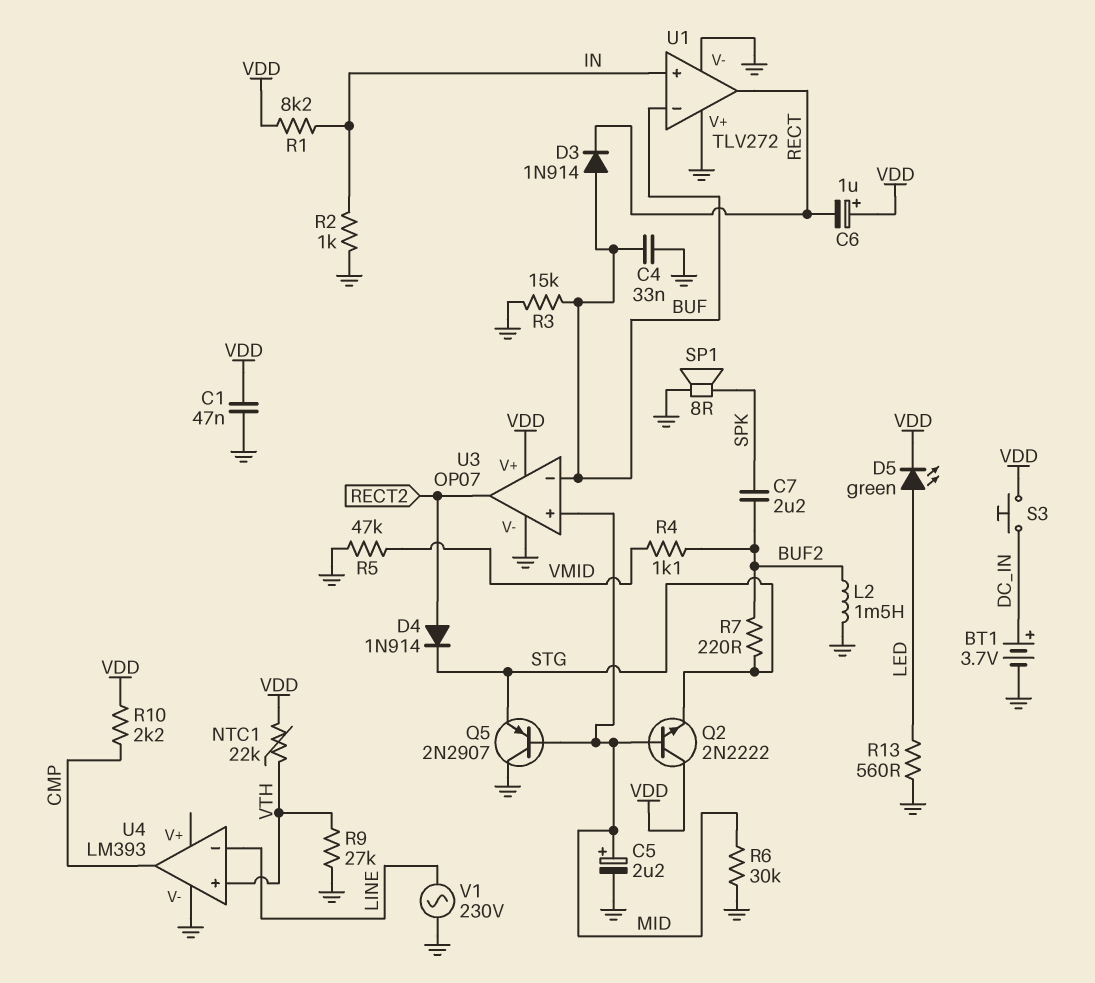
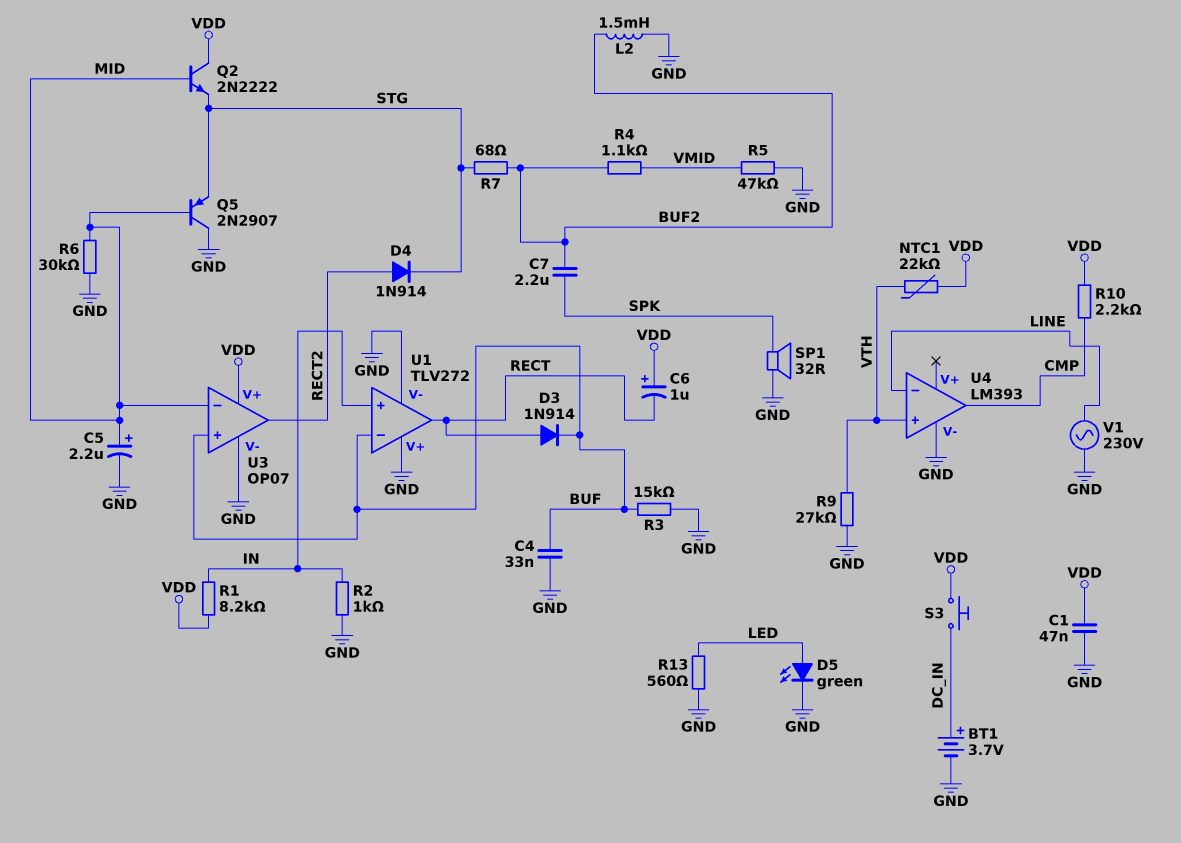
D3: diode 1N914 (A BUF, K RECT) -> diode 1N914 (A RECT, K BUF)
D5: LED green (A LED, K VDD) -> LED green (A LED, K GND)
R7: 220 (BUF2, STG) -> 68 (BUF2, STG)
SP1: speaker 8R (GND, SPK) -> speaker 32R (GND, SPK)
U3 pin in+: MID -> BUF
U3 pin in-: BUF -> MID

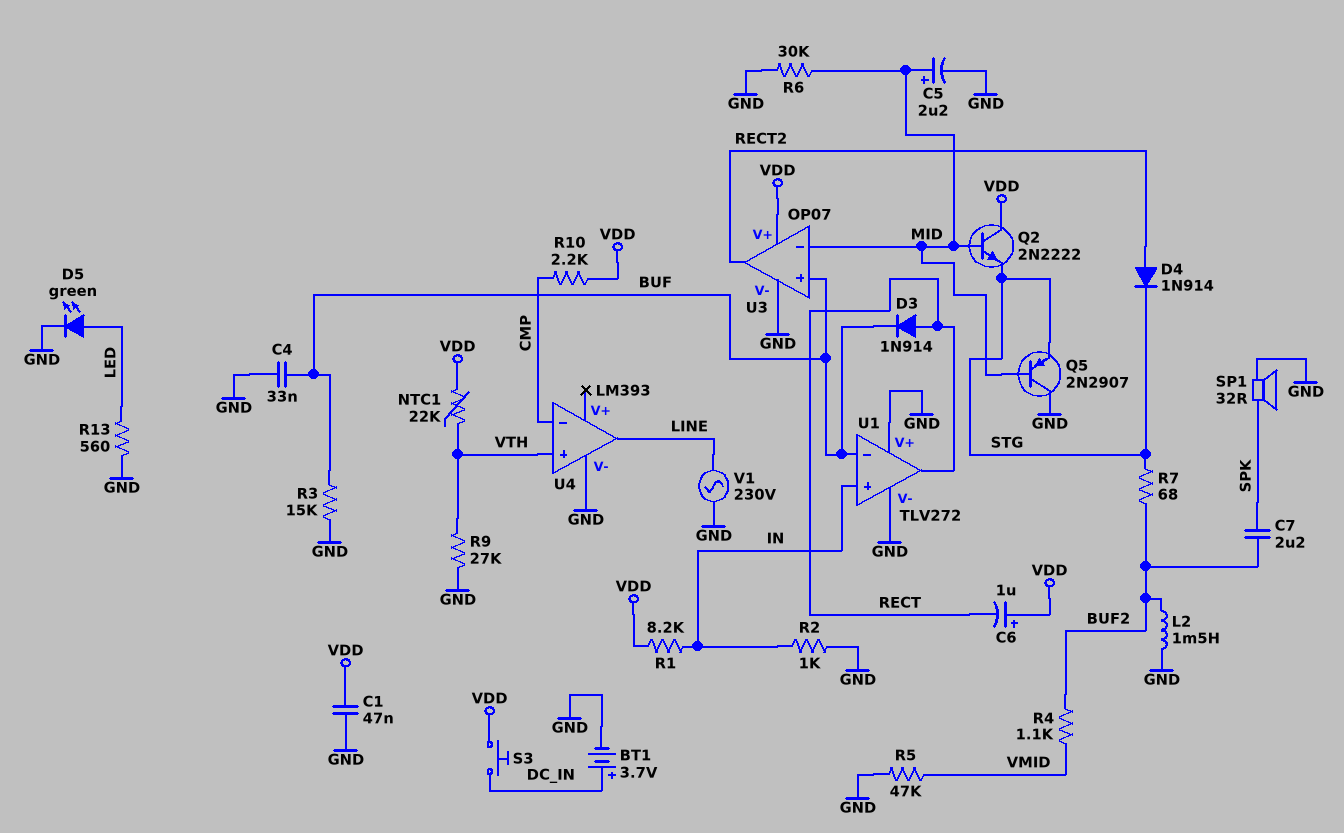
U4 pin in-: LINE -> CMP
U4 pin out: CMP -> LINE

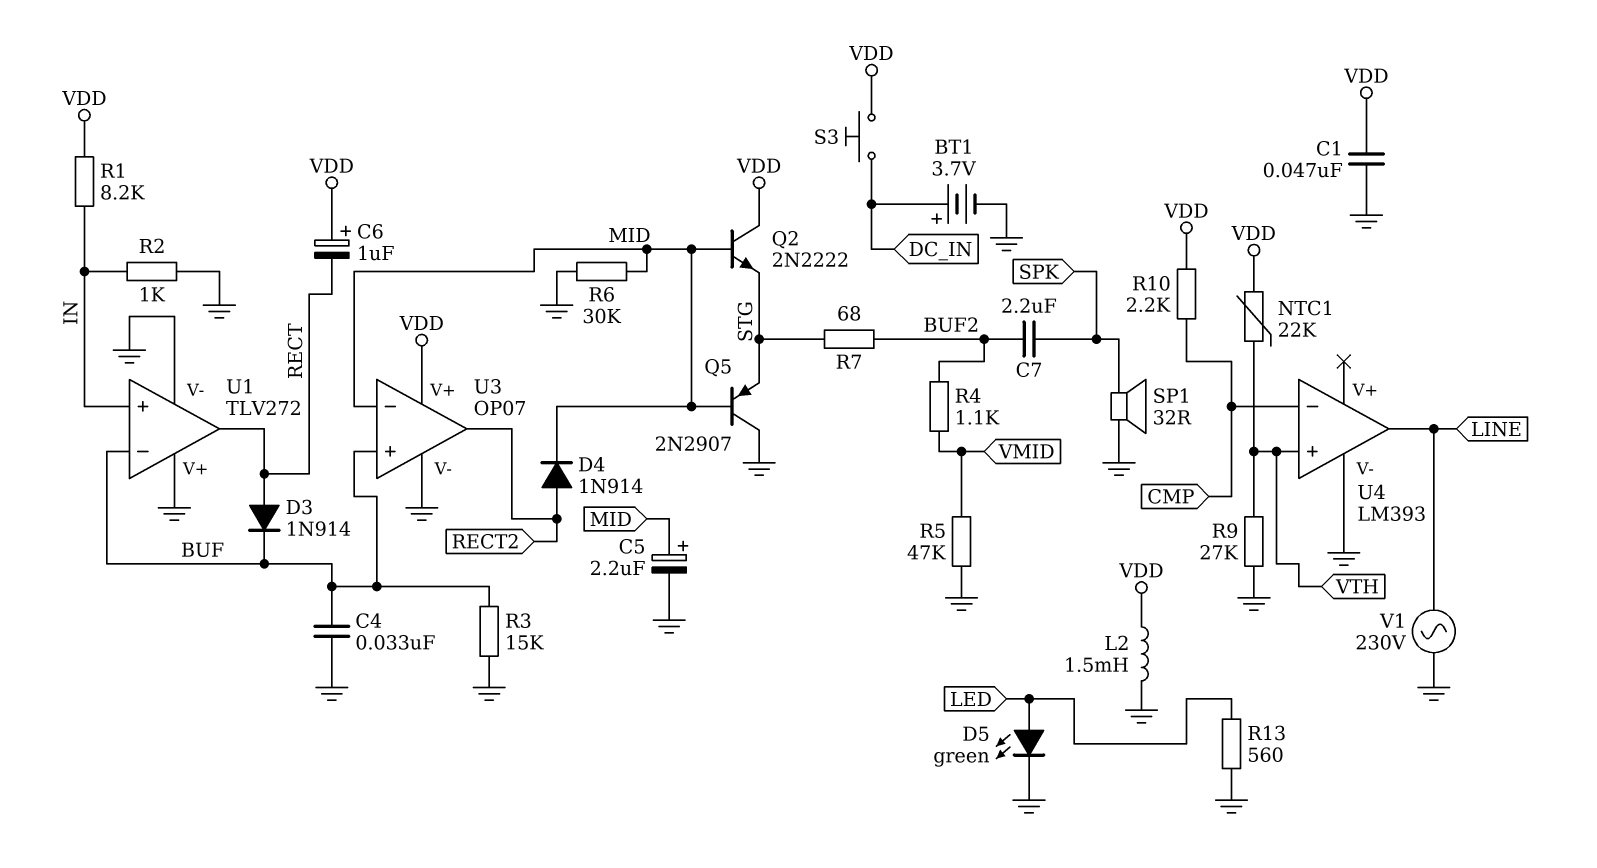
D4: diode 1N914 (A RECT2, K STG) -> diode 1N914 (A RECT2, K MID)
L2: 1.5mH (BUF2, GND) -> 1.5mH (GND, VDD)

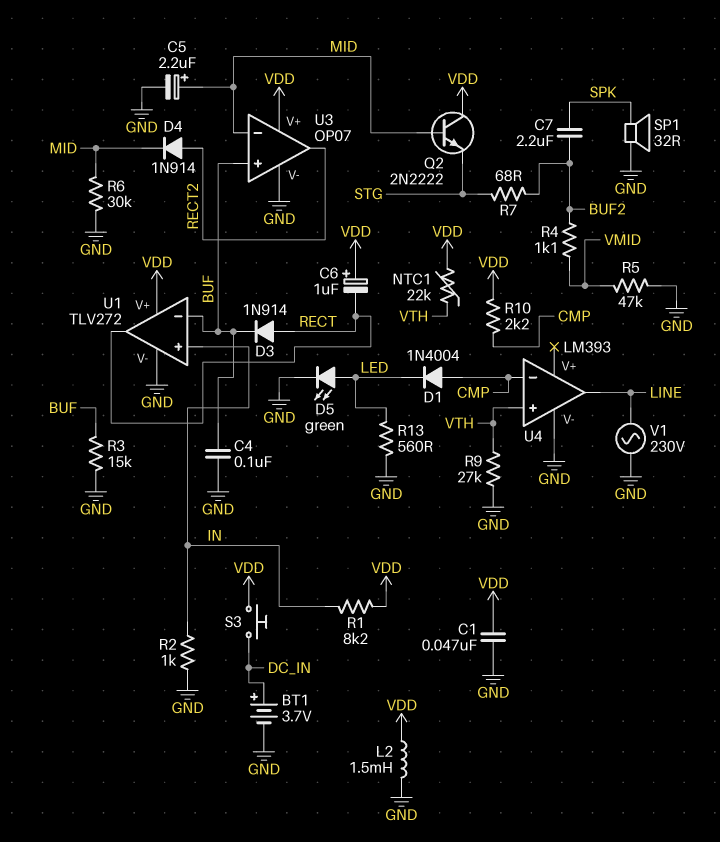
C4: 33nF (BUF, GND) -> 100nF (BUF, GND)
D1: none -> diode 1N4004 (A CMP, K LED)
Q5: PNP 2N2907 (B MID, C GND, E STG) -> none
U1 pin V+: GND -> VDD

